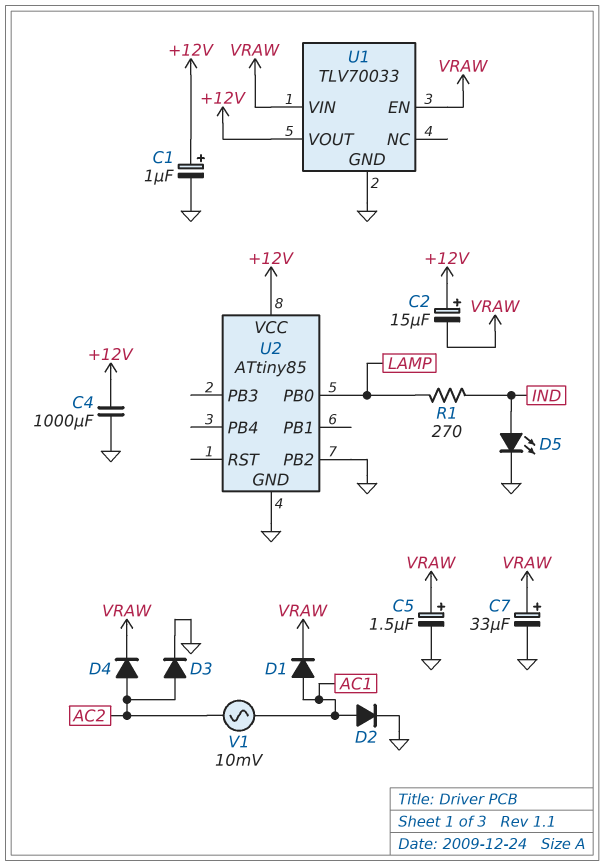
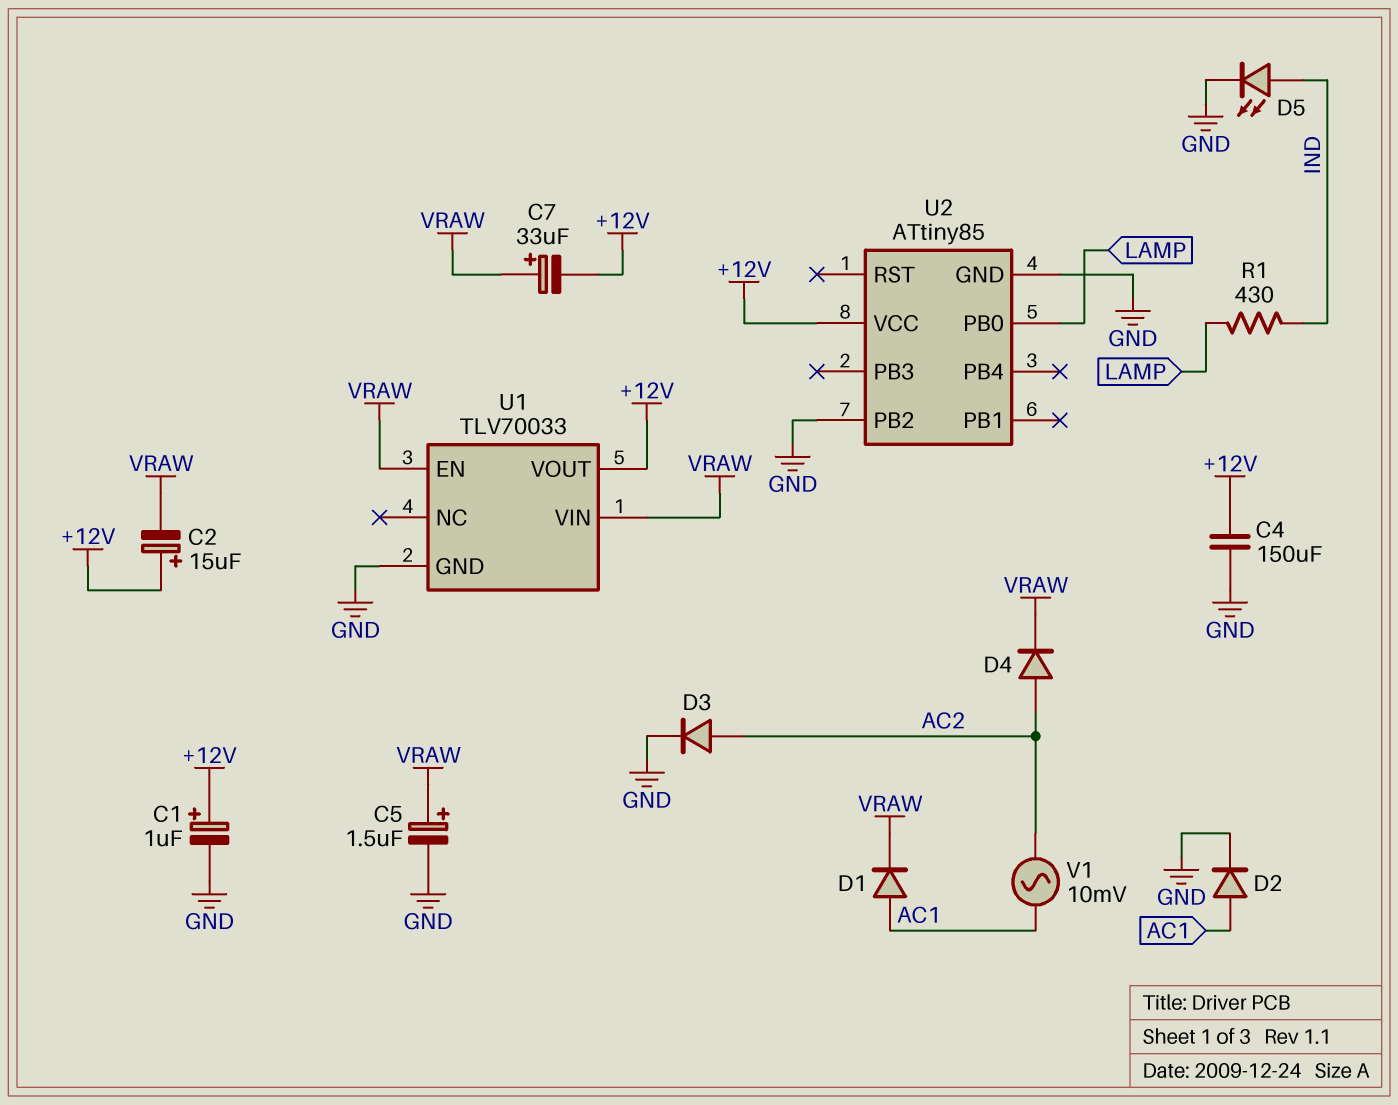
C4: 1000uF (+12V, GND) -> 150uF (+12V, GND)
C7: 33uF (plus VRAW, minus GND) -> 33uF (plus VRAW, minus +12V)
R1: 270 (IND, LAMP) -> 430 (IND, LAMP)

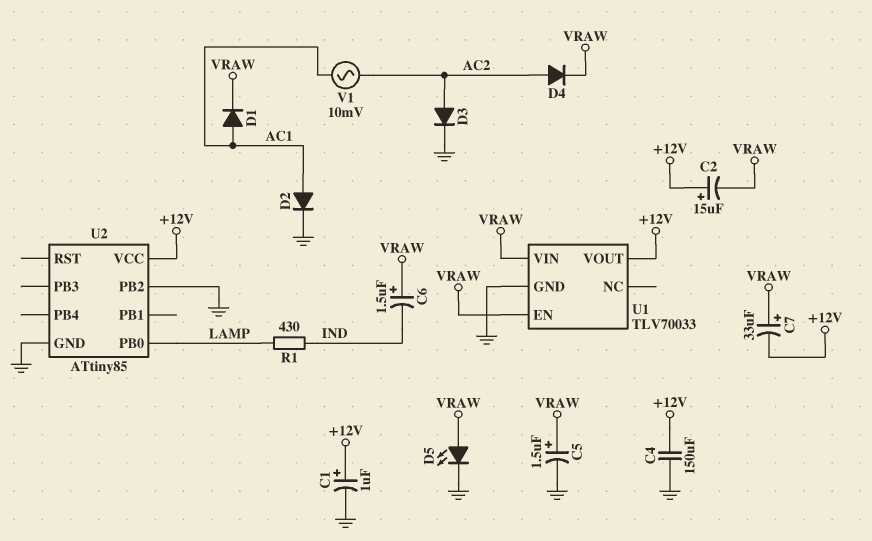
C6: none -> 1.5uF (plus VRAW, minus IND)
D5: LED (A IND, K GND) -> LED (A VRAW, K GND)

